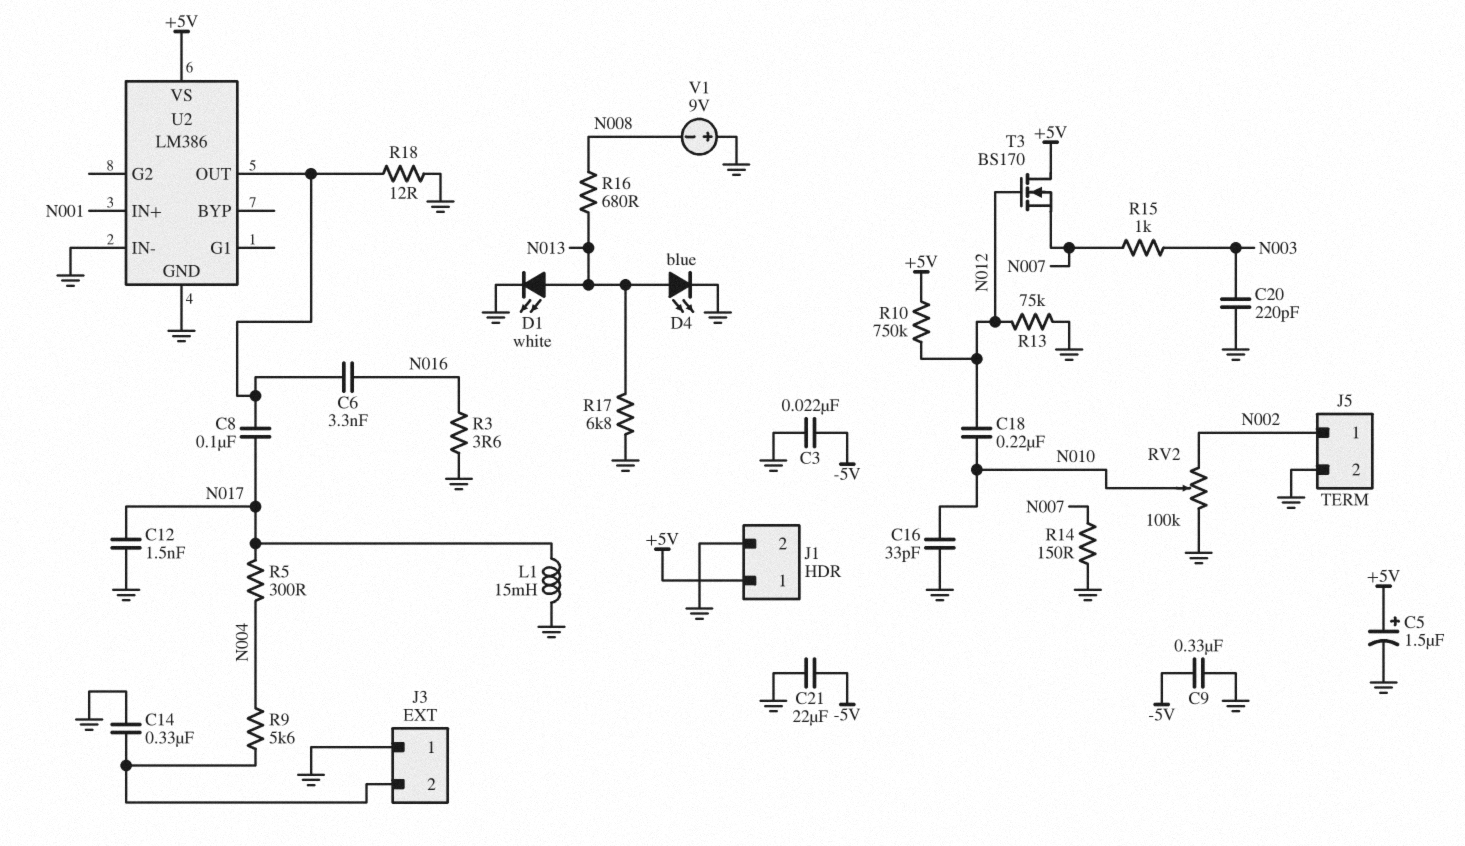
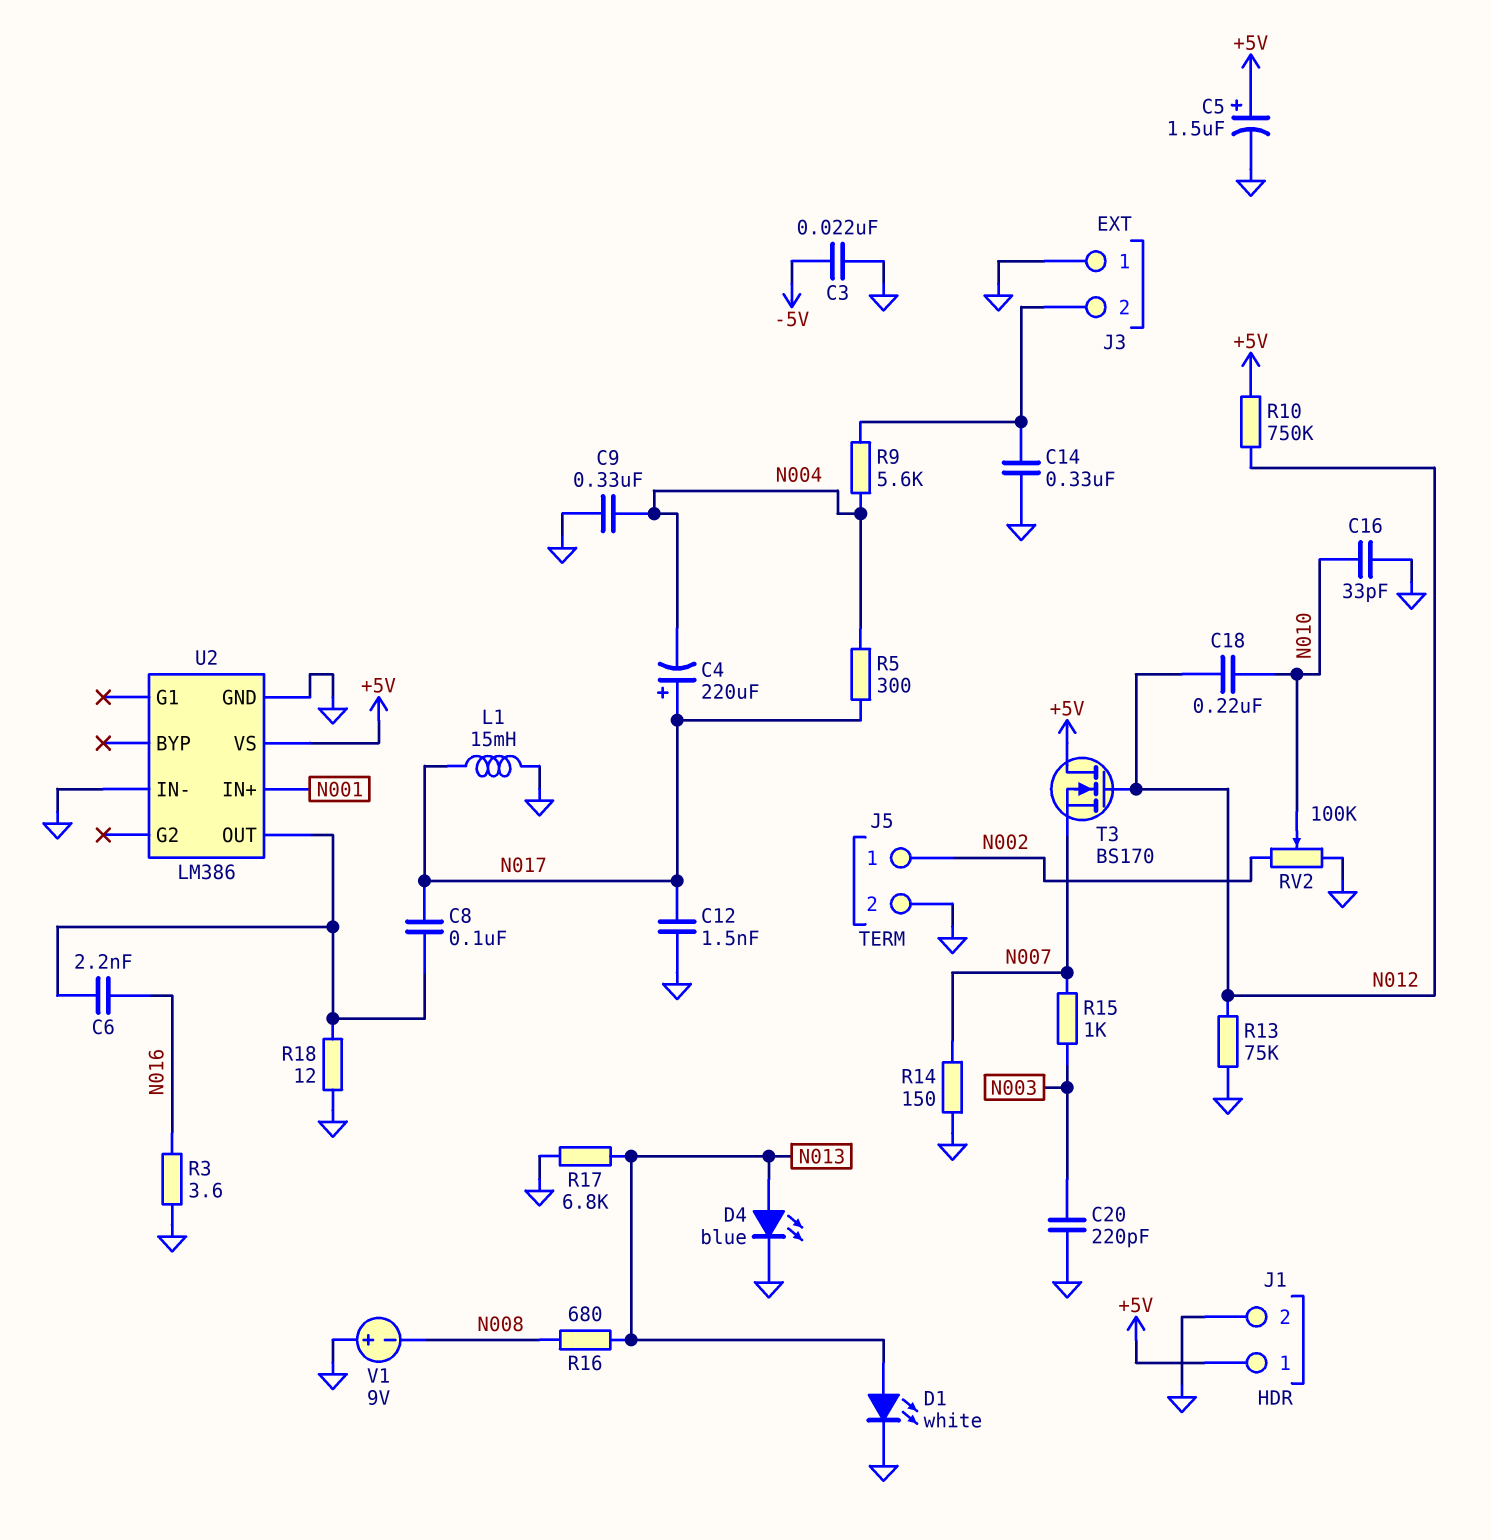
C4: none -> 220uF (plus N017, minus N004)
C6: 3.3nF (N016, U2/OUT) -> 2.2nF (N016, U2/OUT)
C9: 330nF (-5V, GND) -> 330nF (GND, N004)
C21: 22uF (-5V, GND) -> none

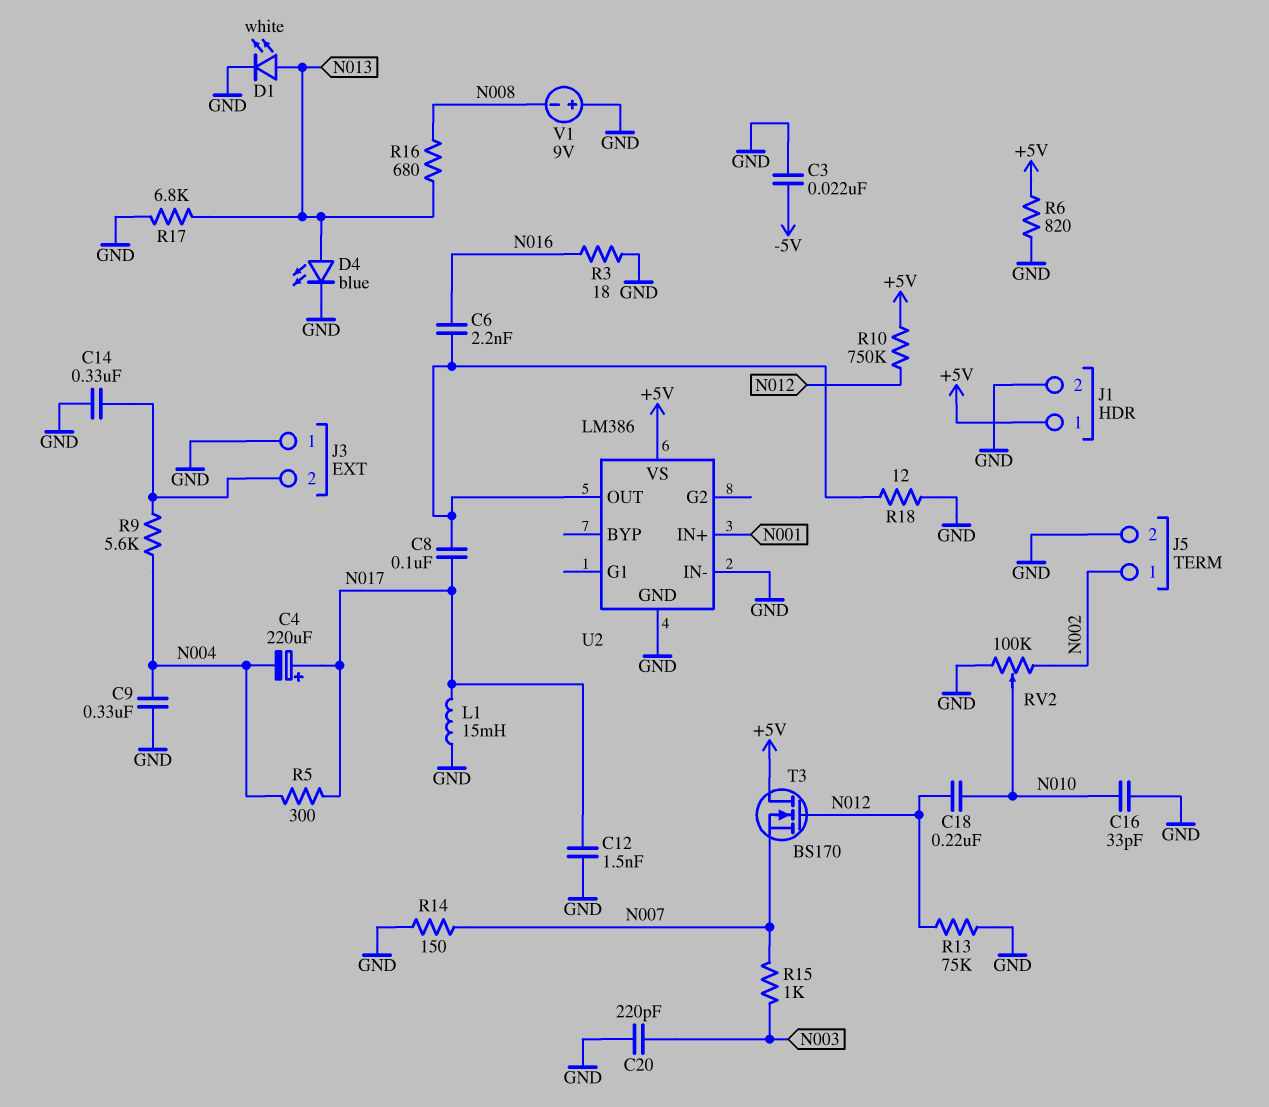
C5: 1.5uF (plus +5V, minus GND) -> none
R3: 3.6 (GND, N016) -> 18 (GND, N016)
R6: none -> 820 (+5V, GND)

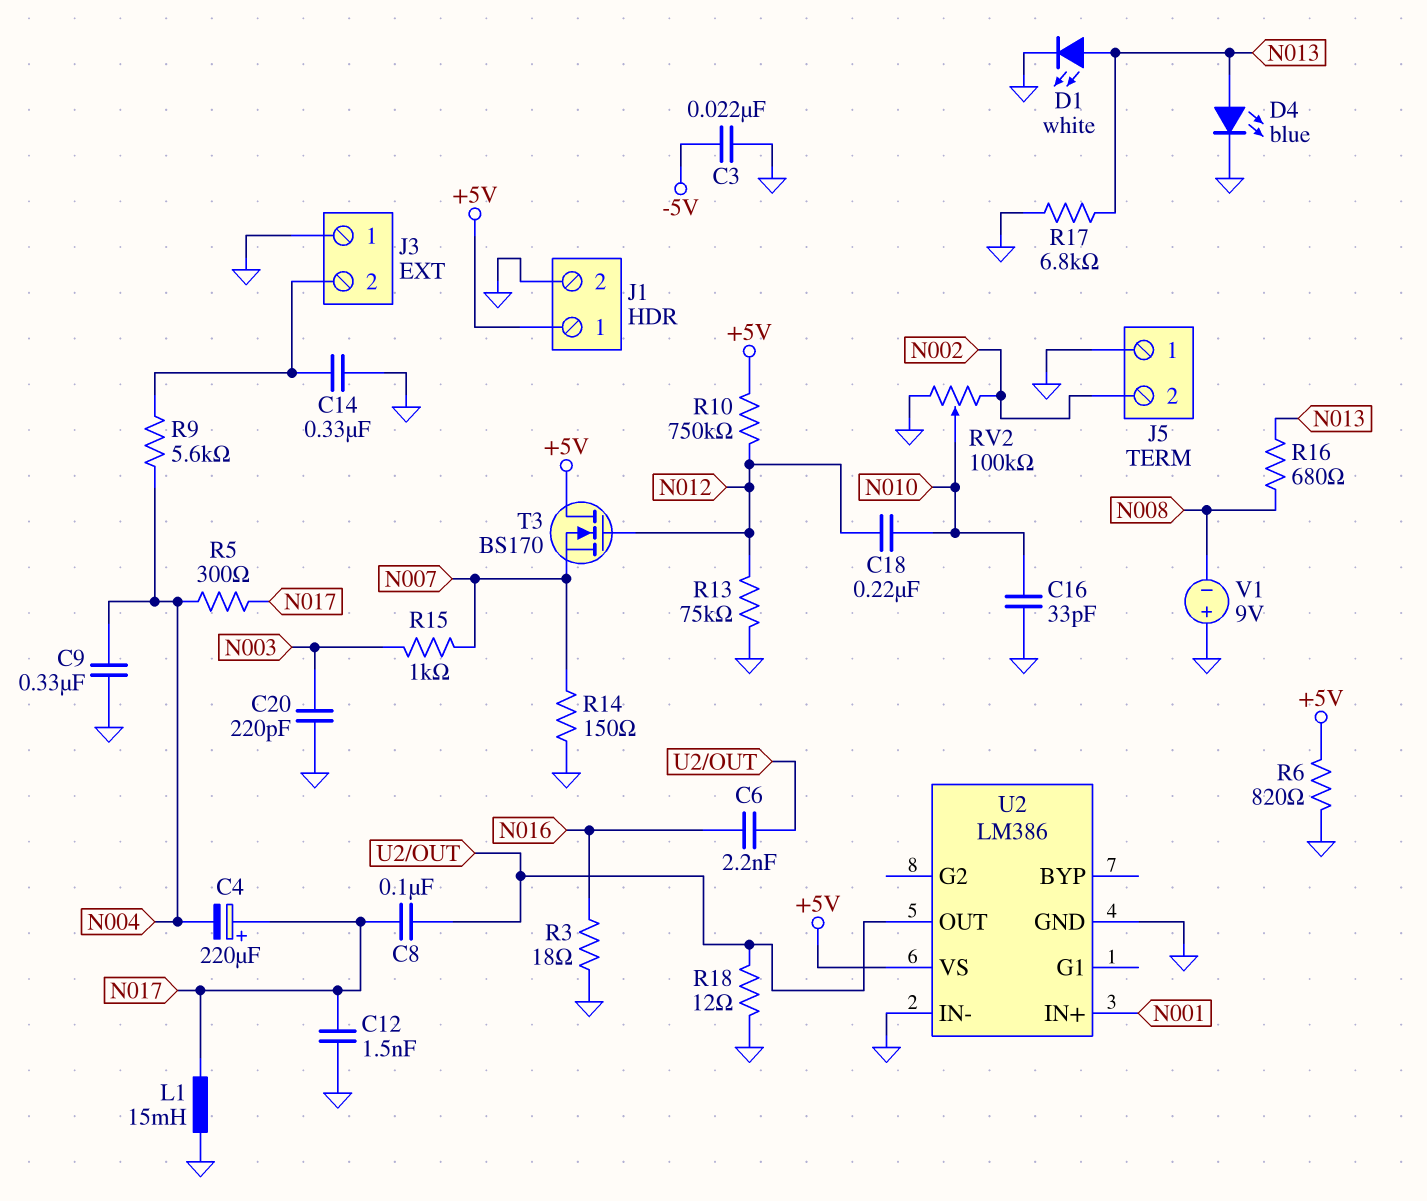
J5 pin 1: N002 -> GND
J5 pin 2: GND -> N002

